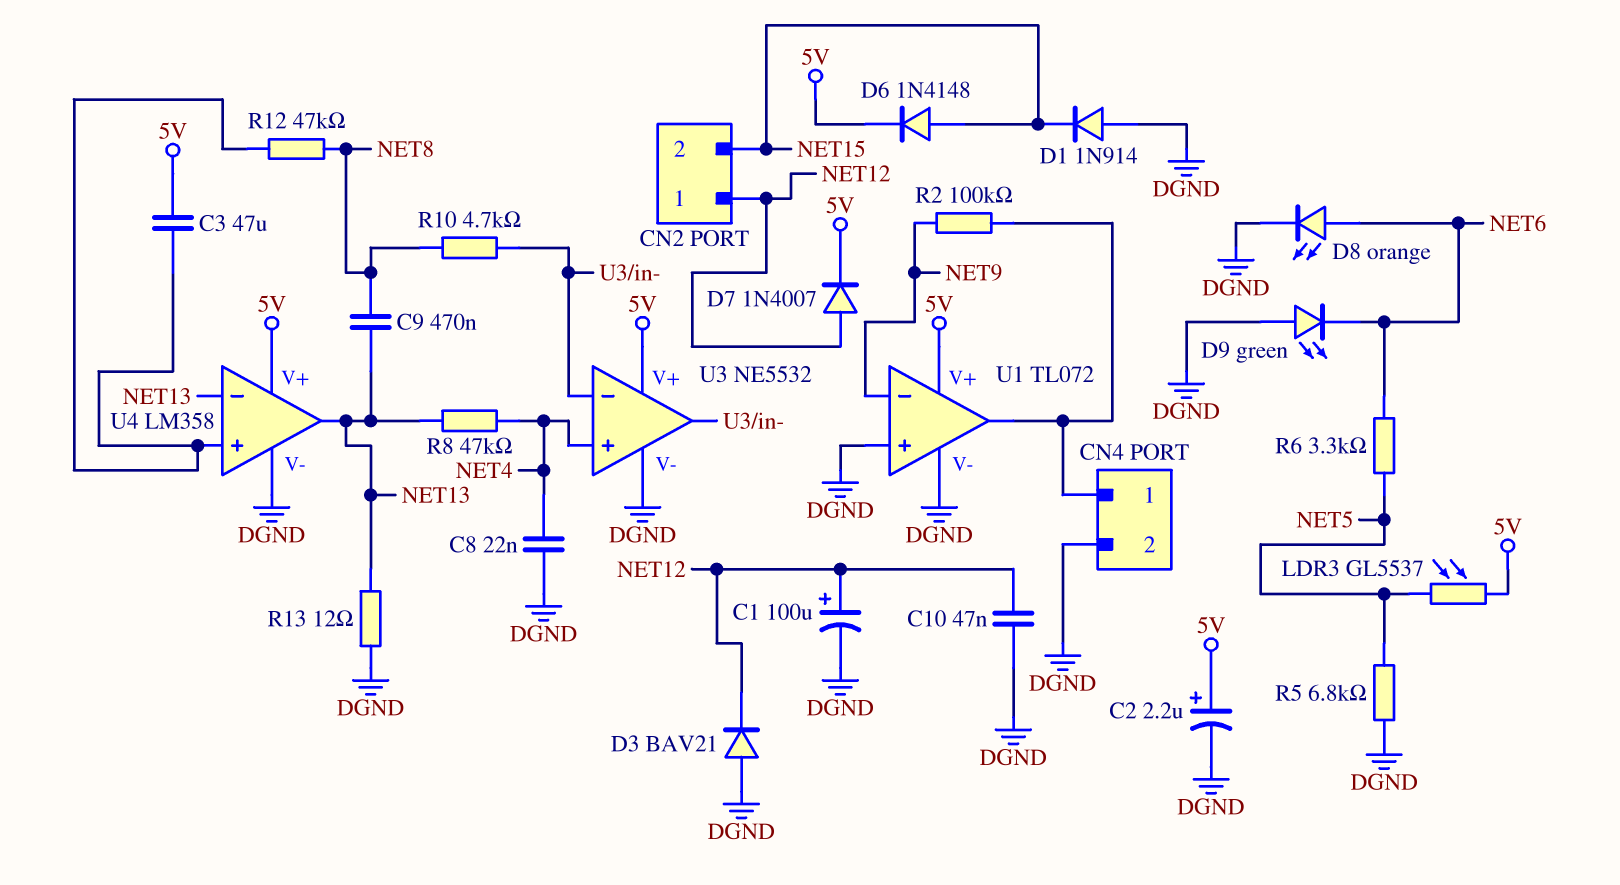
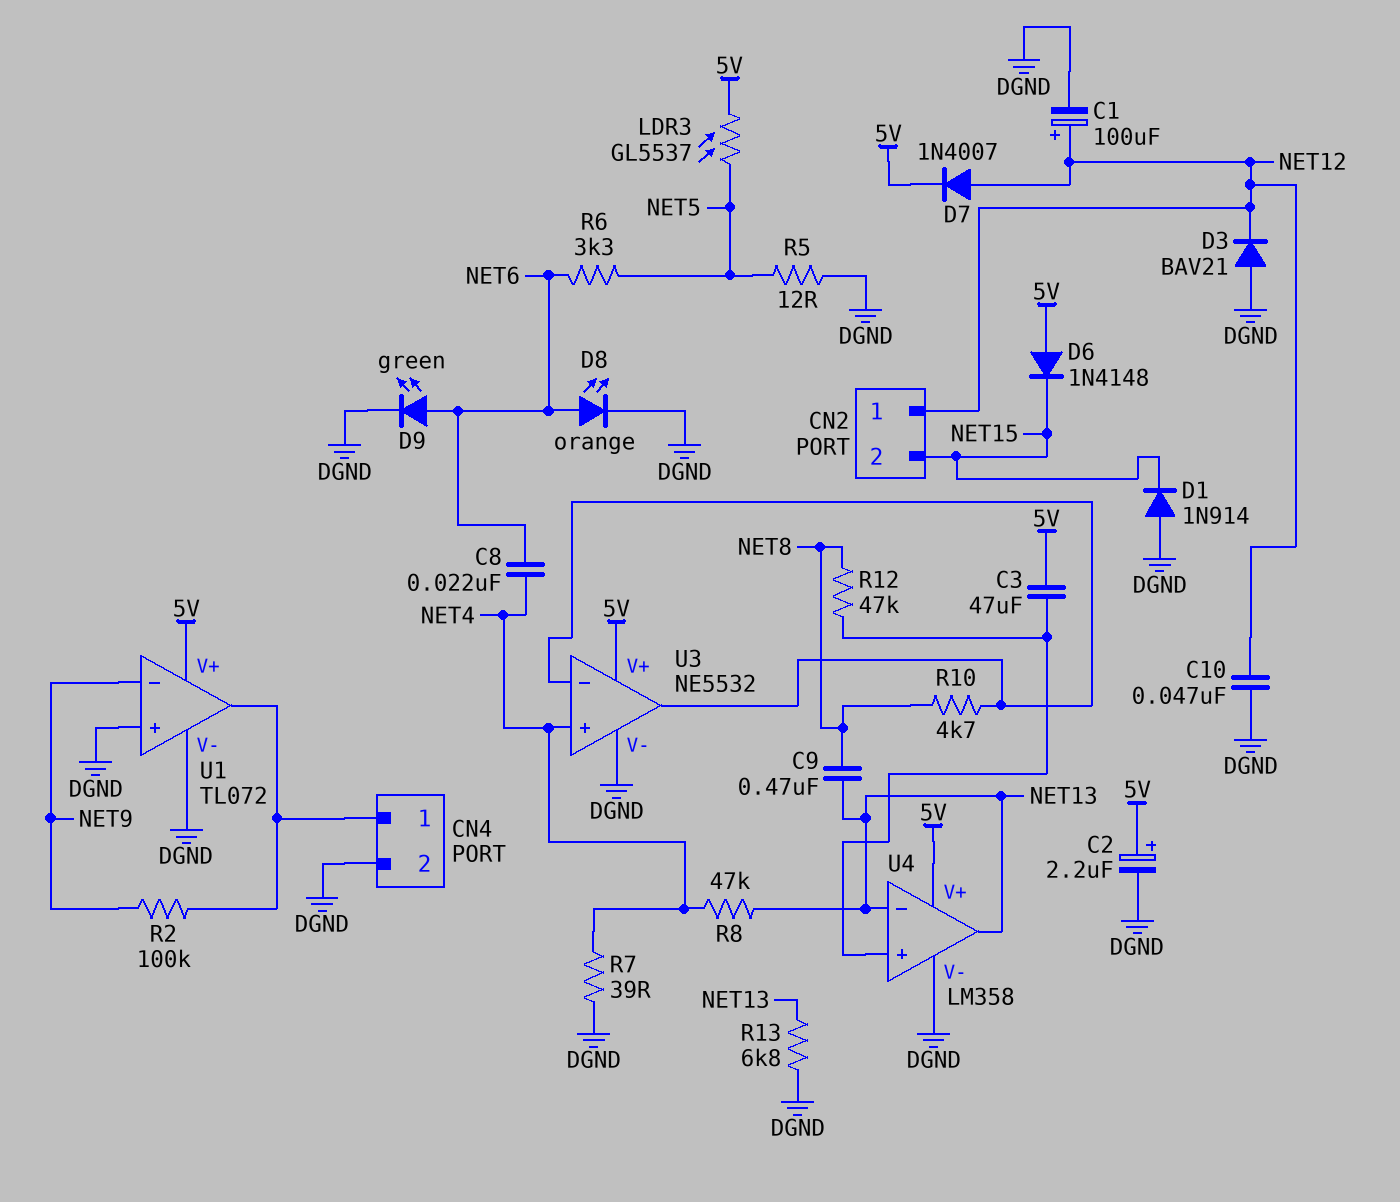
C8: 22nF (DGND, NET4) -> 22nF (NET4, NET6)
D6: diode 1N4148 (A NET15, K 5V) -> diode 1N4148 (A 5V, K NET15)
D9: LED green (A DGND, K NET6) -> LED green (A NET6, K DGND)
R5: 6.8k (DGND, NET5) -> 12 (DGND, NET5)
R7: none -> 39 (DGND, NET4)
R13: 12 (DGND, NET13) -> 6.8k (DGND, NET13)

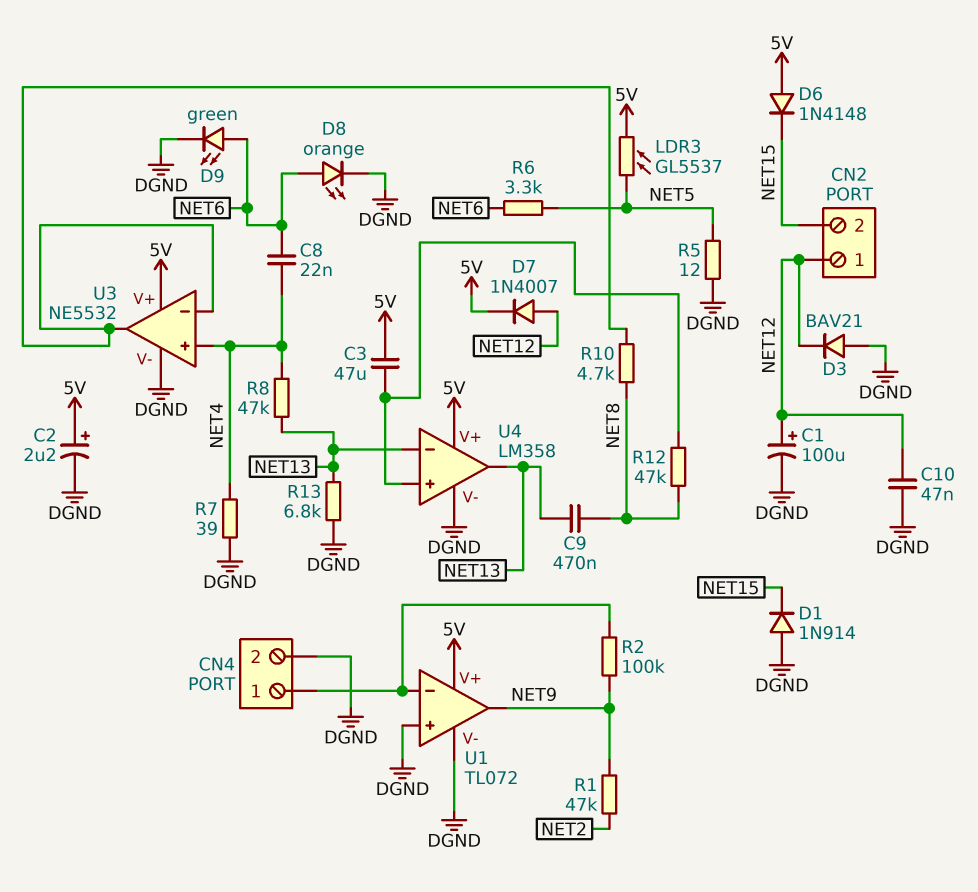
R1: none -> 47k (NET2, NET9)
U1 pin in-: NET9 -> CN4/1
U1 pin out: CN4/1 -> NET9

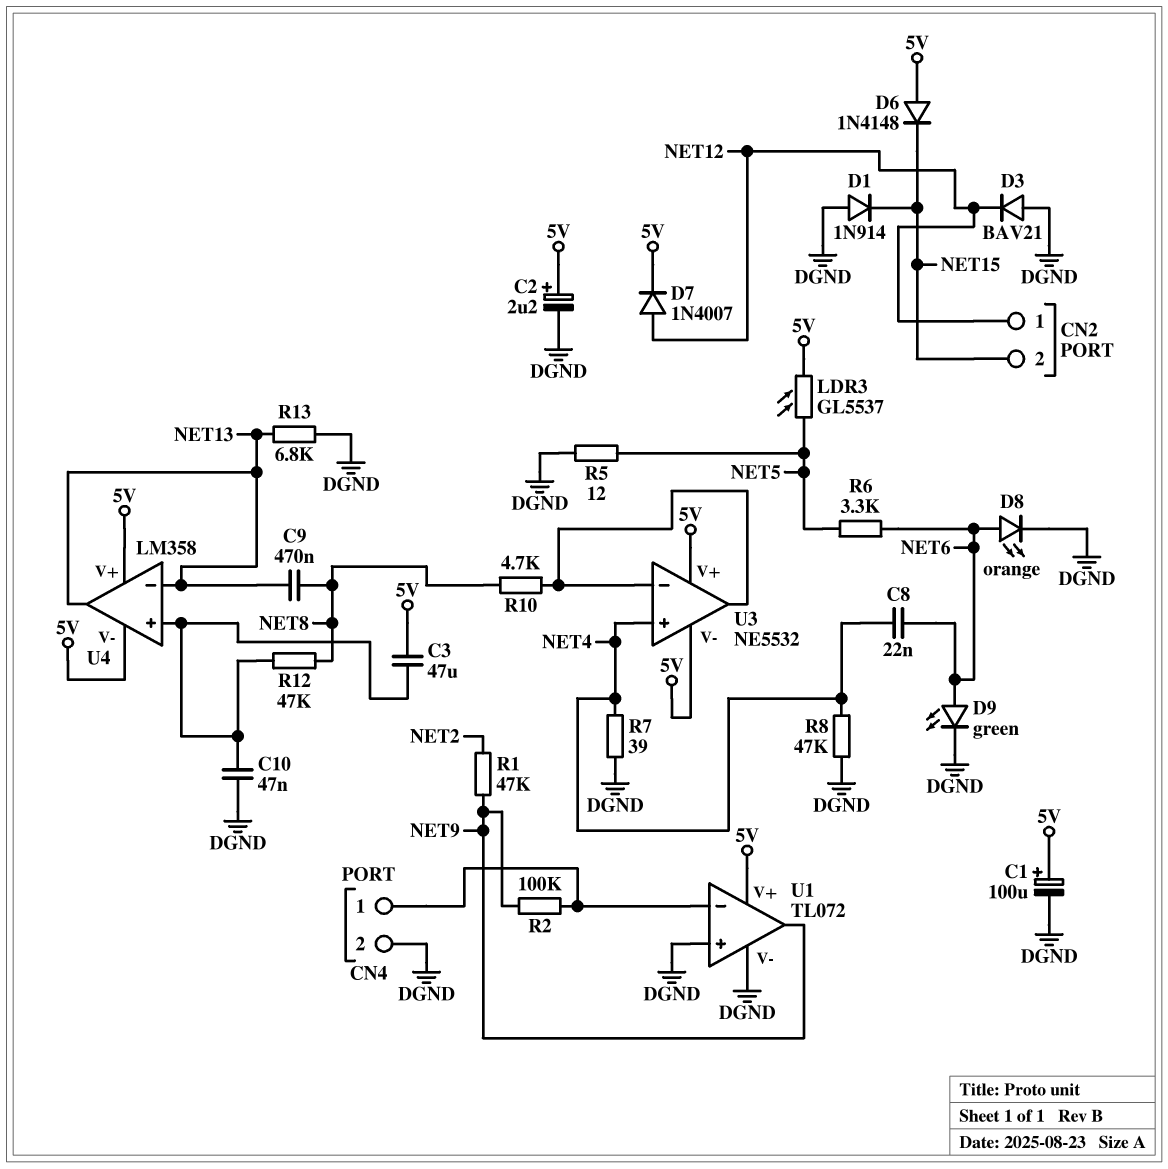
C1: 100uF (plus NET12, minus DGND) -> 100uF (plus 5V, minus DGND)
C10: 47nF (DGND, NET12) -> 47nF (DGND, U4/in+)
R8: 47k (NET4, NET13) -> 47k (DGND, NET4)
U3 pin V-: DGND -> 5V
U4 pin V-: DGND -> 5V

